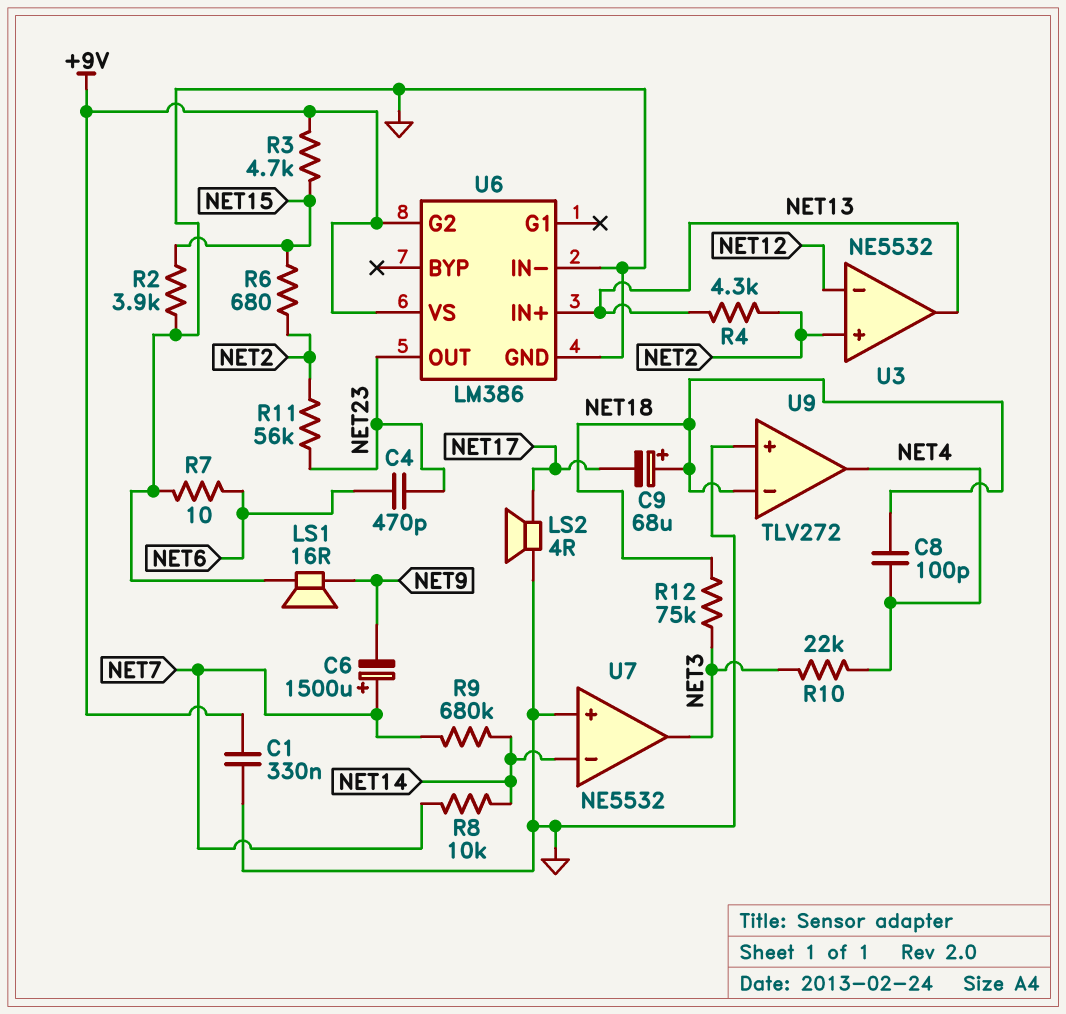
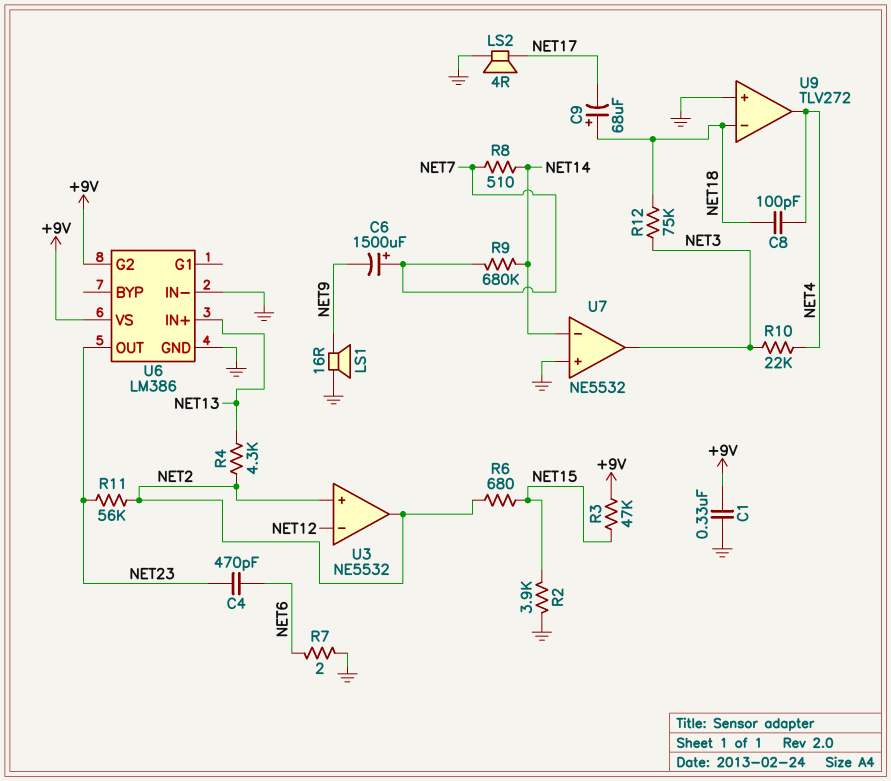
R3: 4.7k (+9V, NET15) -> 47k (+9V, NET15)
R7: 10 (GND, NET6) -> 2 (GND, NET6)
R8: 10k (NET7, NET14) -> 510 (NET7, NET14)
U3 pin out: NET13 -> NET2

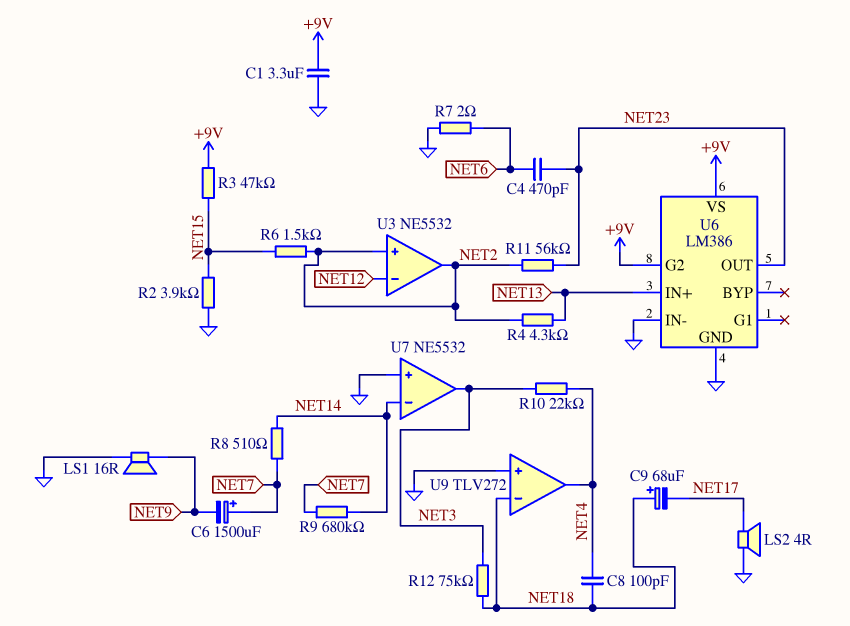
C1: 330nF (+9V, GND) -> 3.3uF (+9V, GND)
R6: 680 (NET2, NET15) -> 1.5k (NET2, NET15)

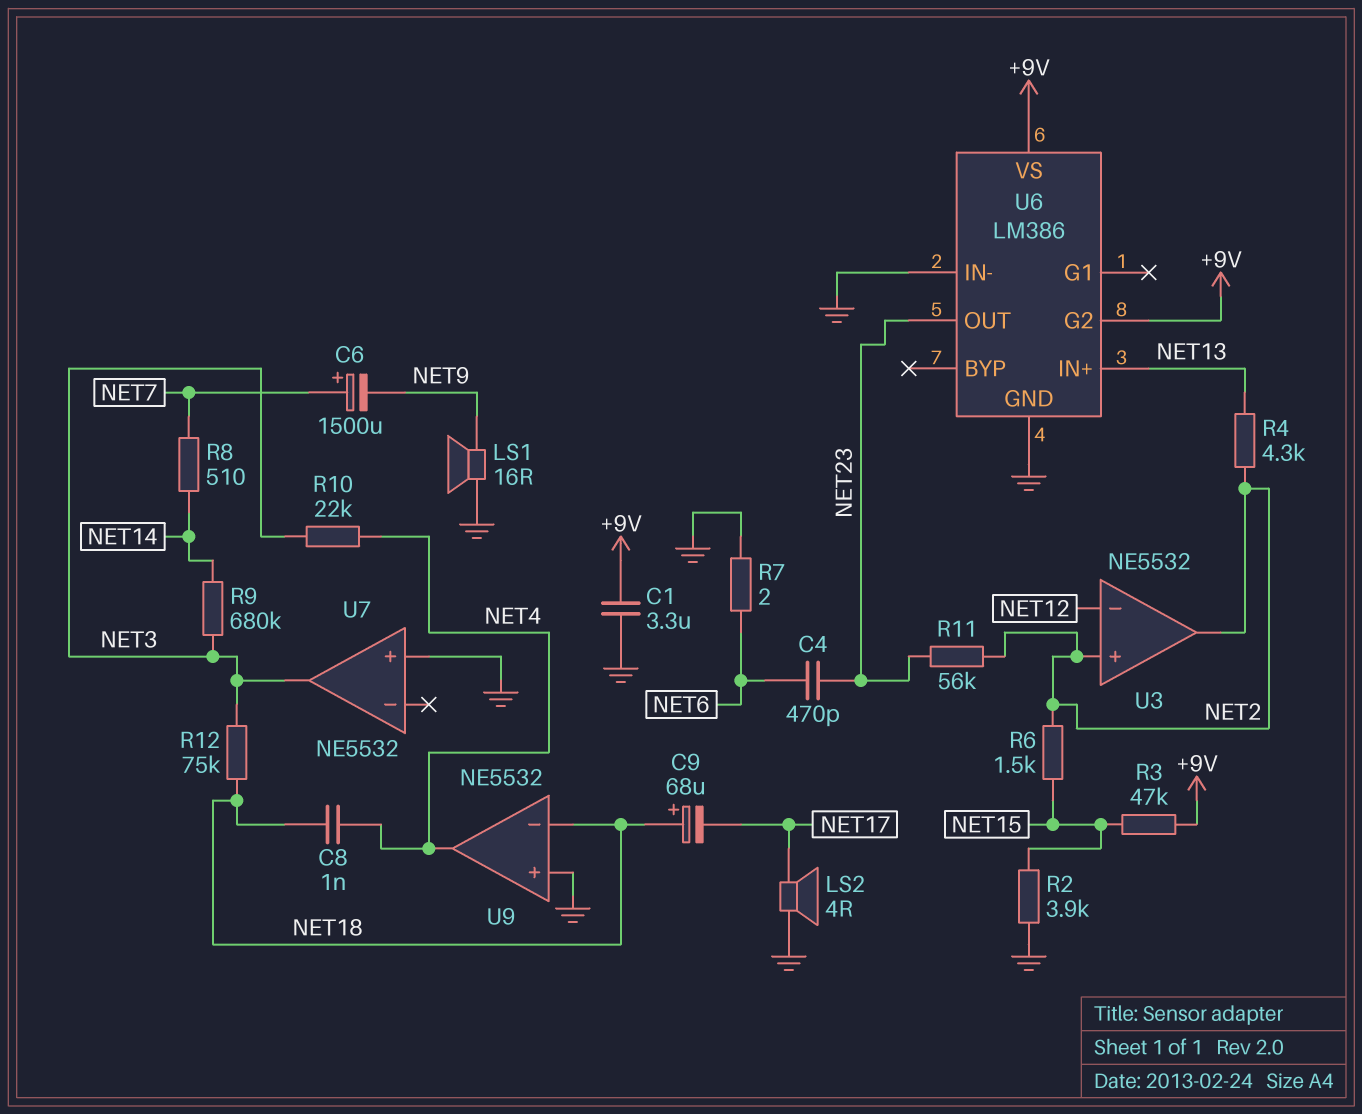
C8: 100pF (NET4, NET18) -> 1nF (NET4, NET18)
R9: 680k (NET7, NET14) -> 680k (NET3, NET14)
U7 pin in-: NET14 -> none
U9: TLV272 -> NE5532

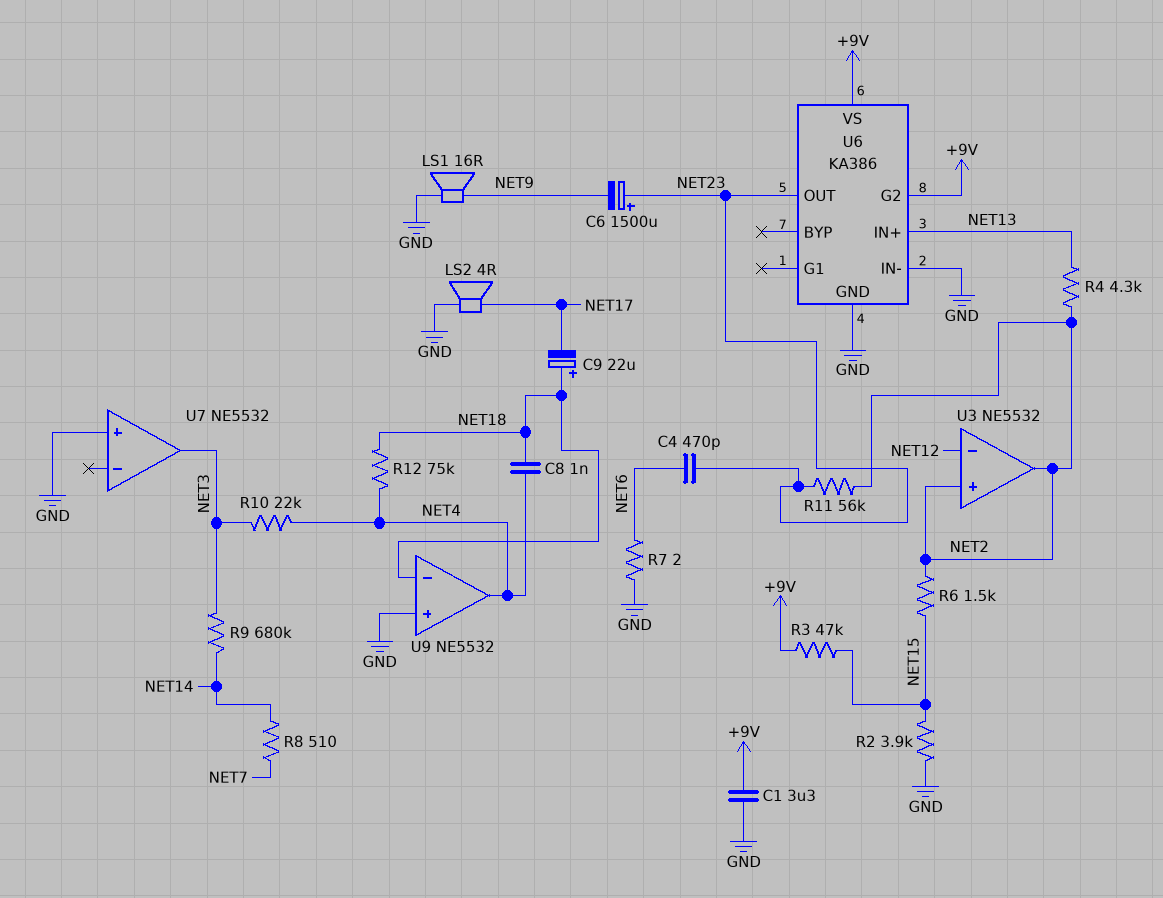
C6: 1500uF (plus NET7, minus NET9) -> 1500uF (plus NET23, minus NET9)
C9: 68uF (plus NET18, minus NET17) -> 22uF (plus NET18, minus NET17)
R12: 75k (NET3, NET18) -> 75k (NET4, NET18)
U6: LM386 -> KA386

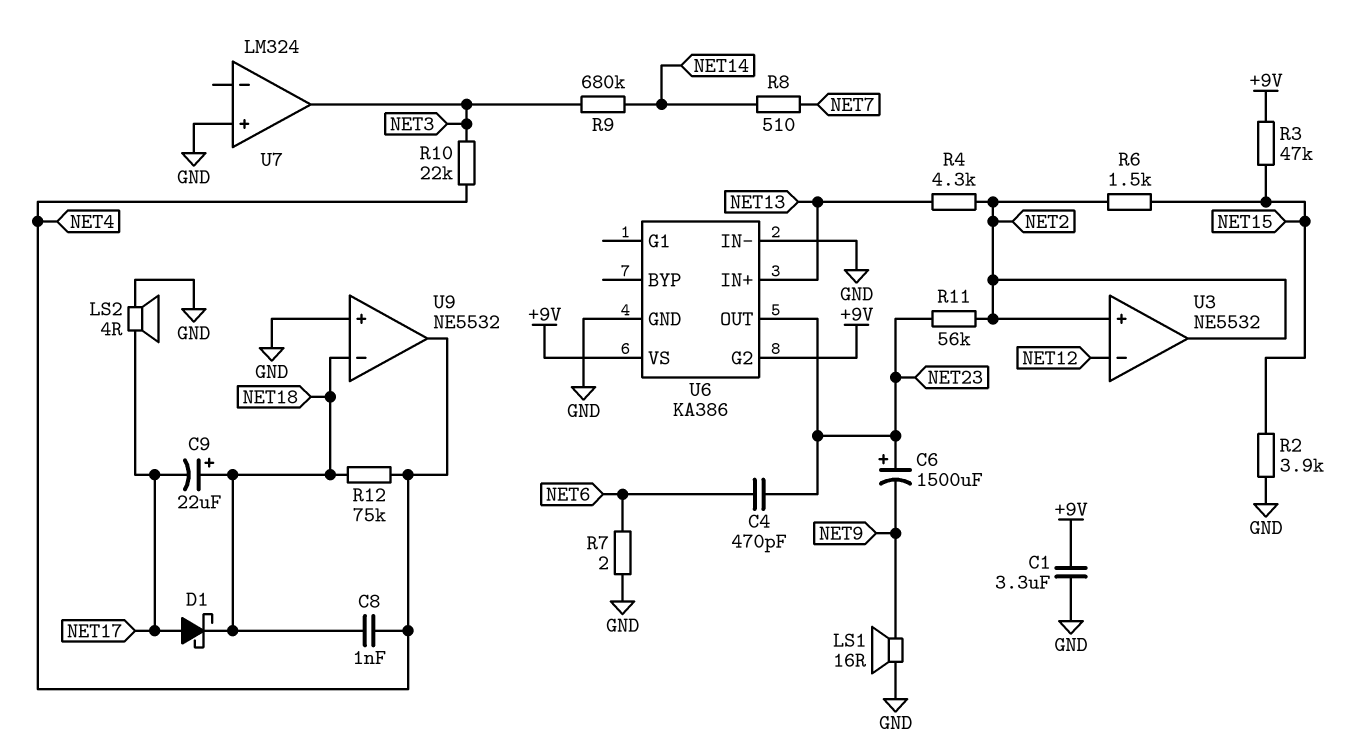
D1: none -> schottky (A NET17, K NET18)
U7: NE5532 -> LM324

